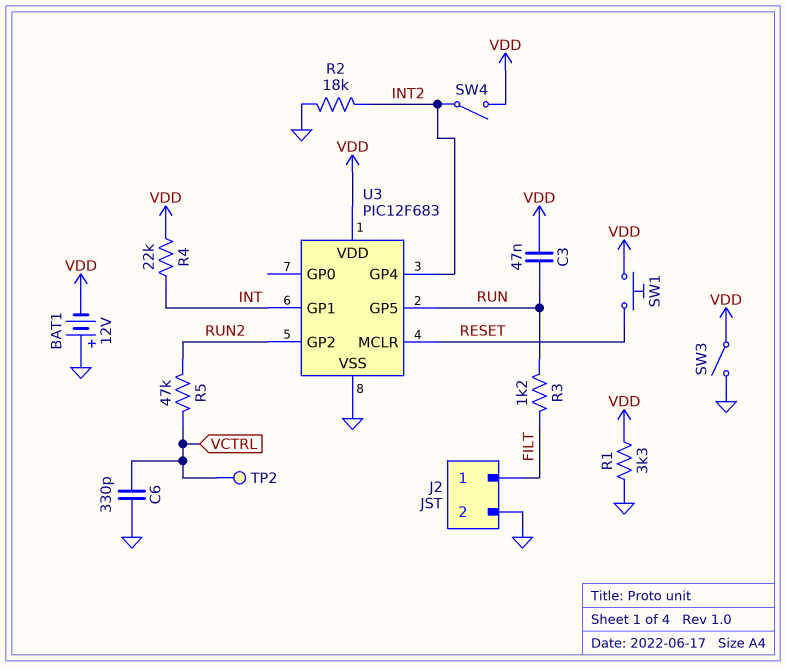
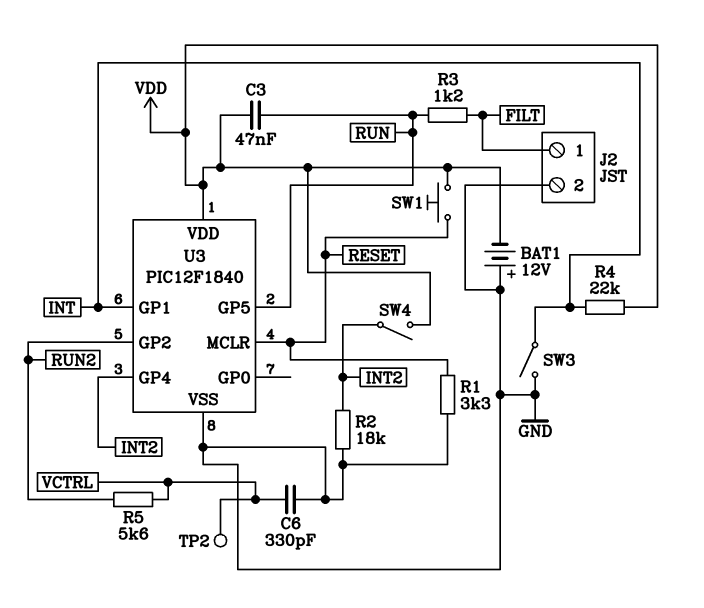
R1: 3.3k (GND, VDD) -> 3.3k (GND, RESET)
R5: 47k (RUN2, VCTRL) -> 5.6k (RUN2, VCTRL)
SW3: switch (GND, VDD) -> switch (GND, INT)
U3: PIC12F683 -> PIC12F1840

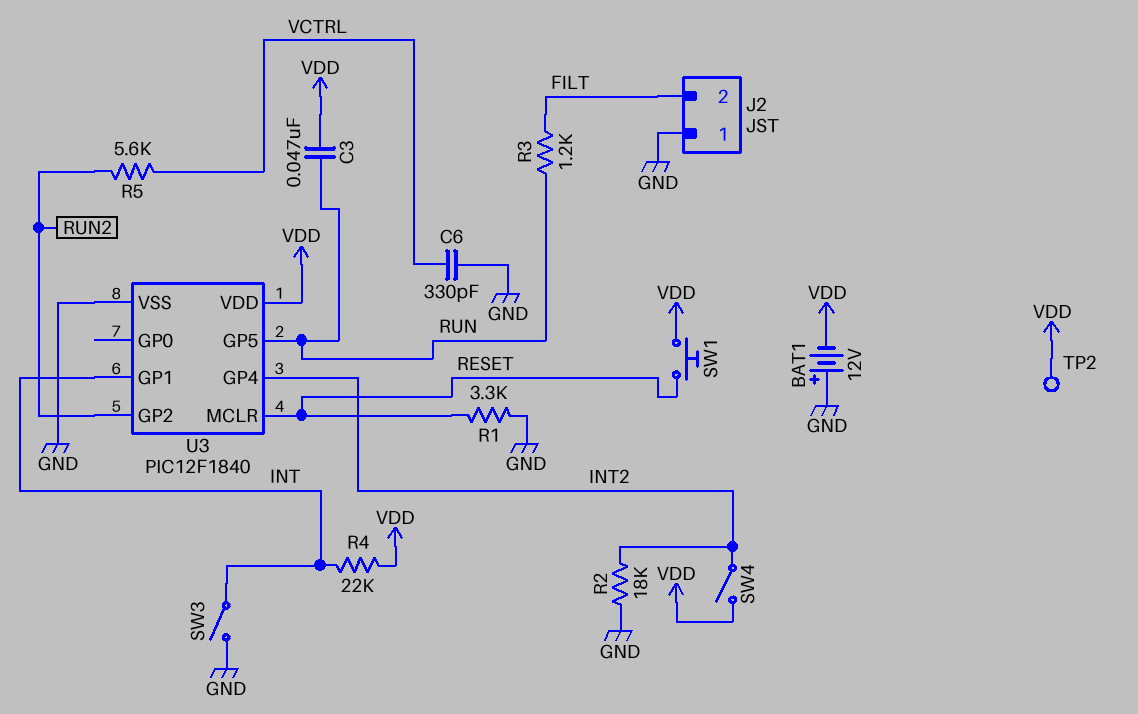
J2 pin 1: FILT -> GND
J2 pin 2: GND -> FILT
TP2: test point (VCTRL) -> test point (VDD)

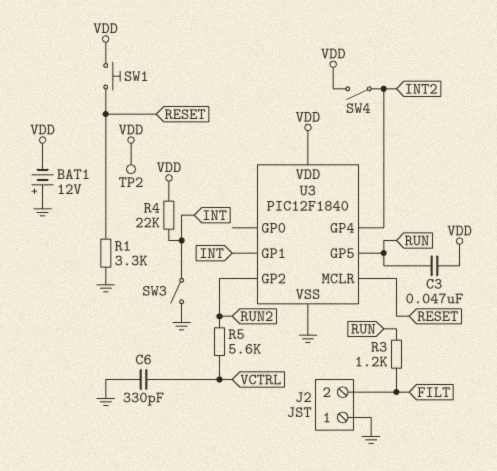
R2: 18k (GND, INT2) -> none

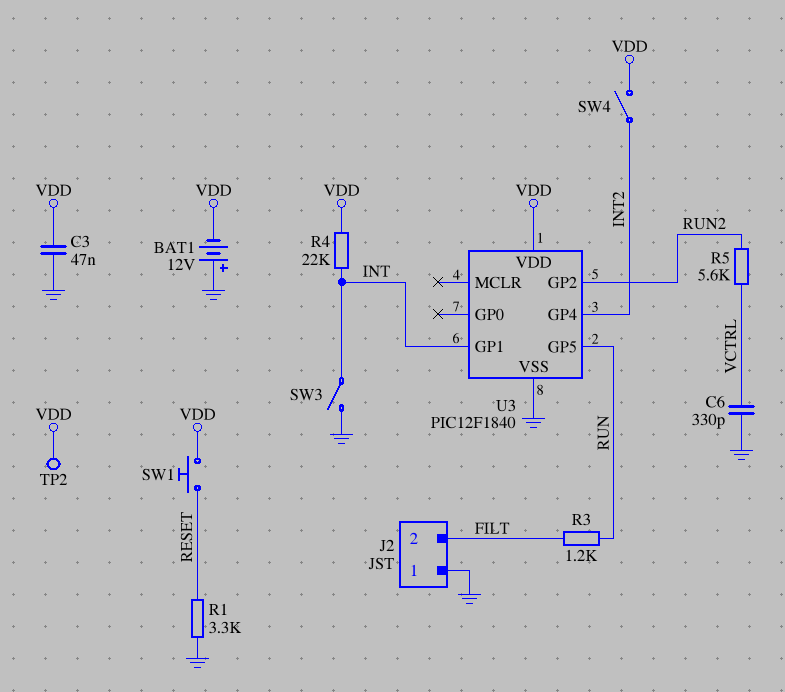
C3: 47nF (RUN, VDD) -> 47nF (GND, VDD)
U3 pin MCLR: RESET -> none

